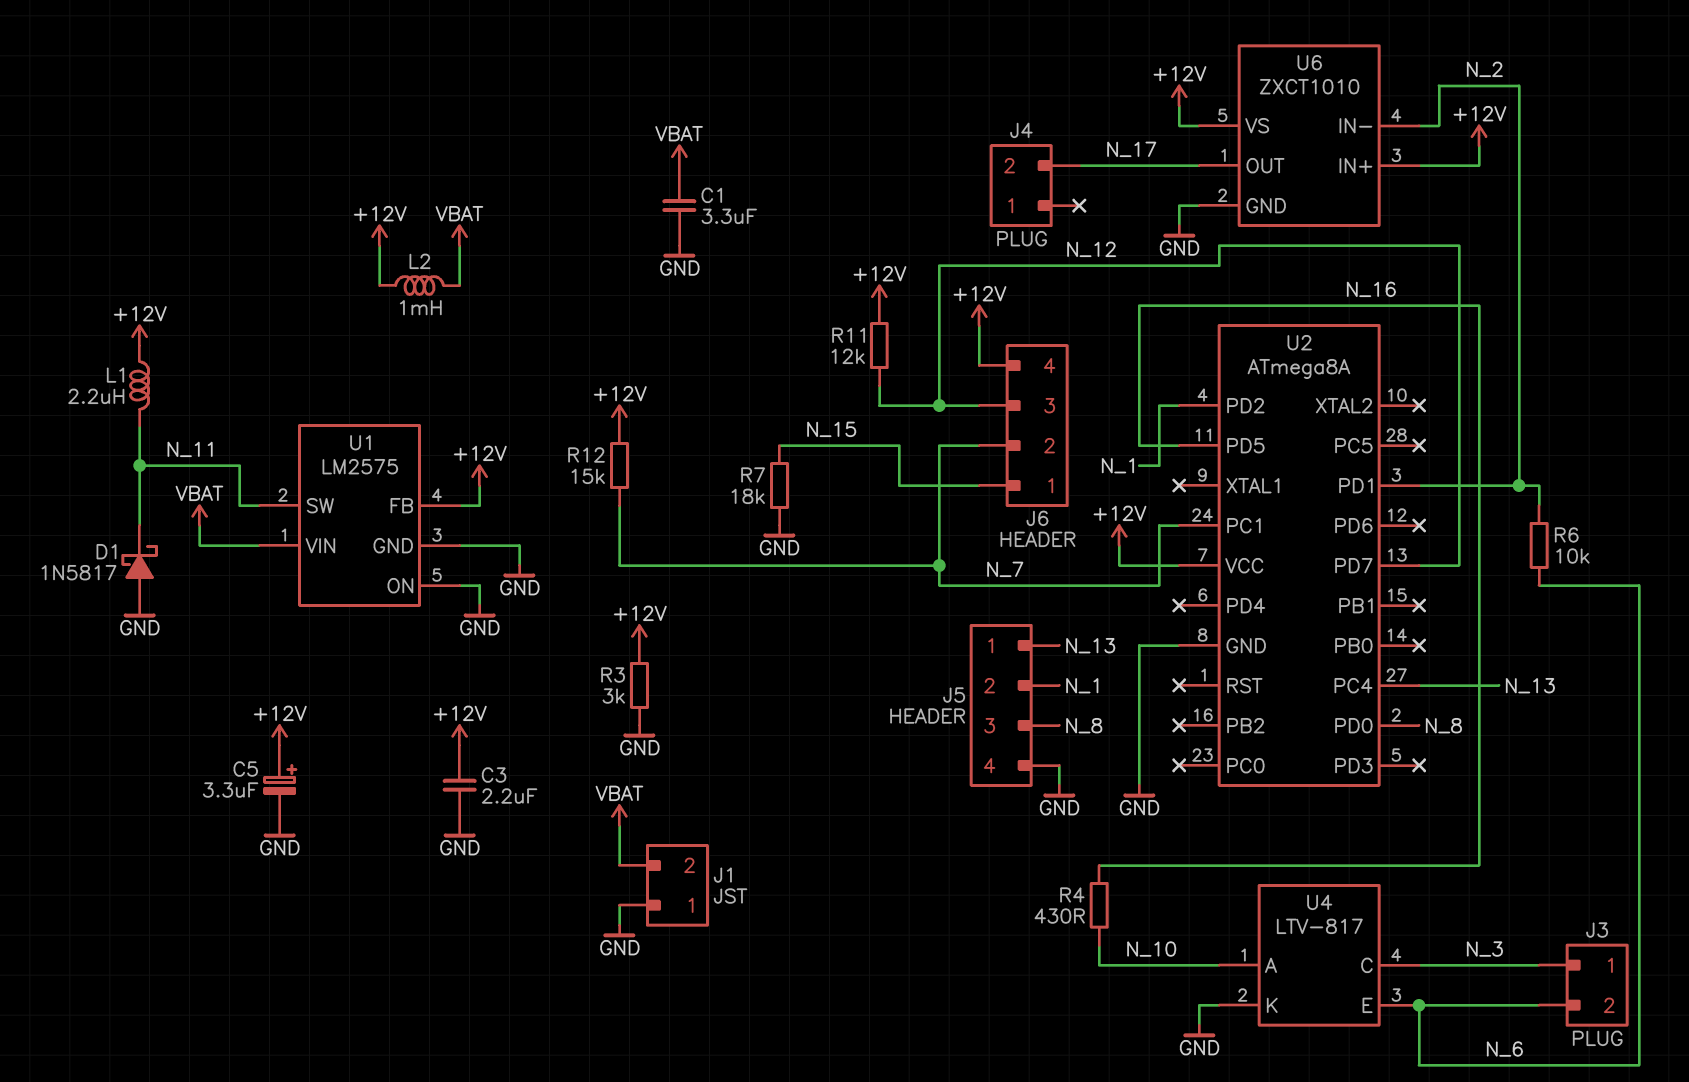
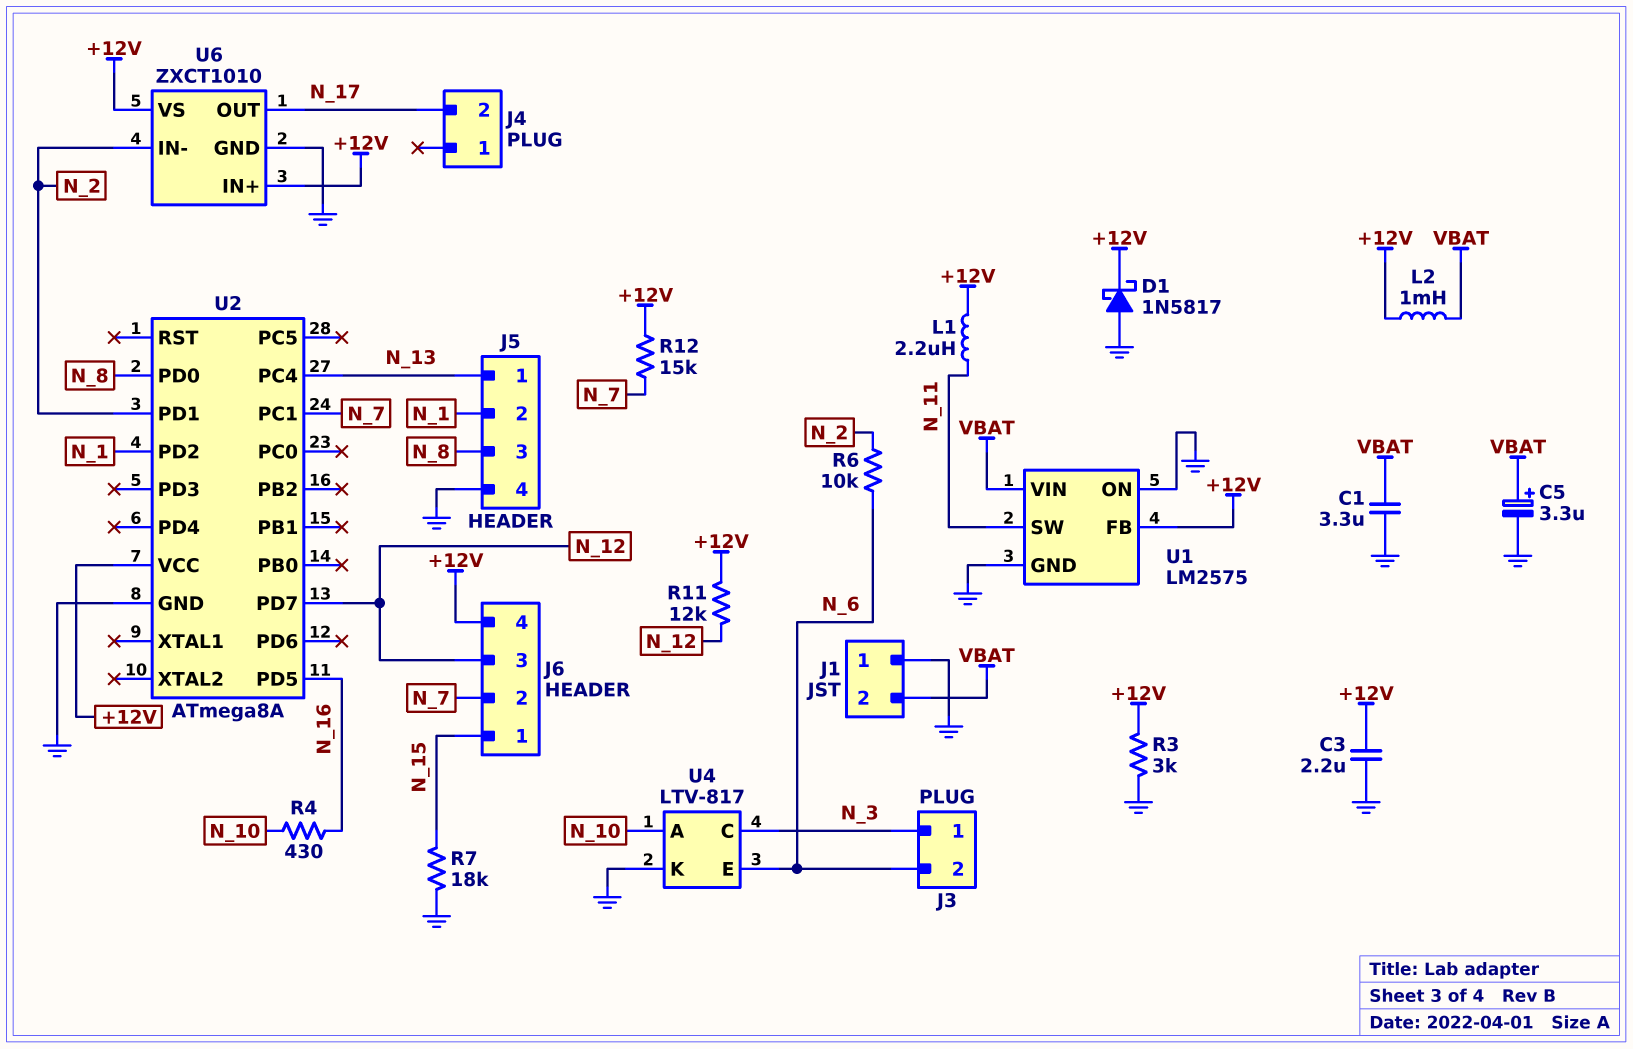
C5: 3.3uF (plus +12V, minus GND) -> 3.3uF (plus VBAT, minus GND)
D1: schottky 1N5817 (A GND, K N_11) -> schottky 1N5817 (A GND, K +12V)

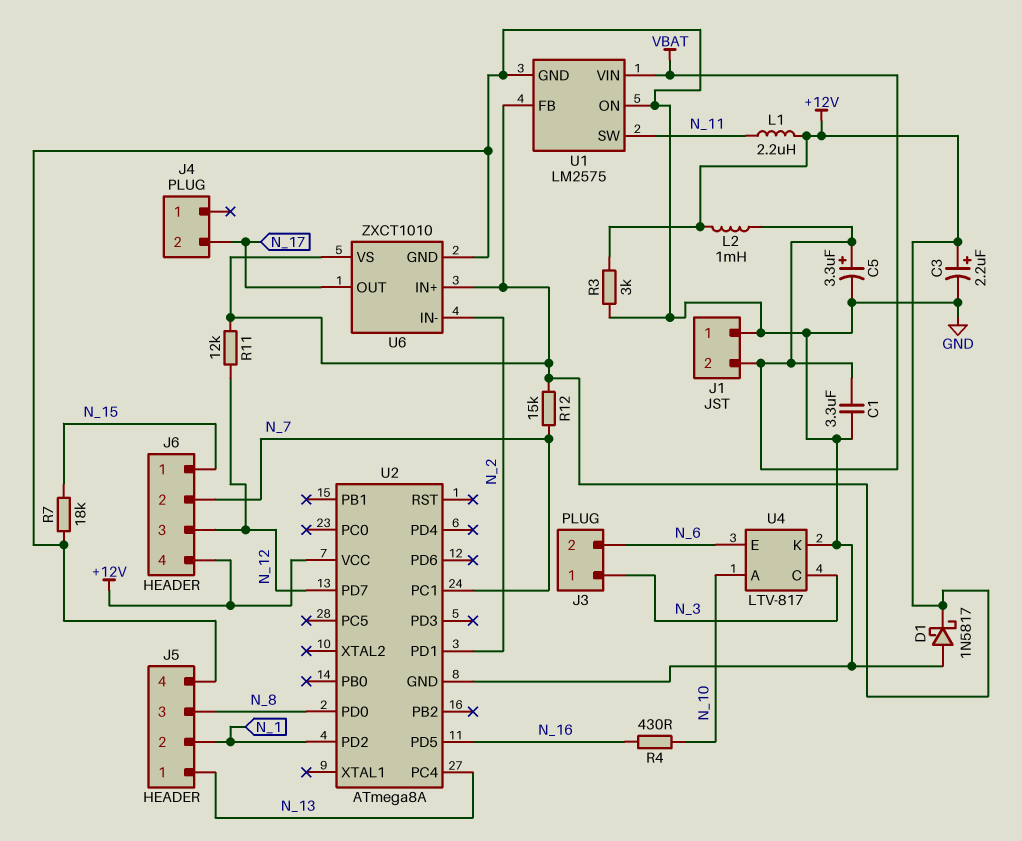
C3: 2.2uF (+12V, GND) -> 2.2uF (plus +12V, minus GND)
R6: 10k (N_2, N_6) -> none

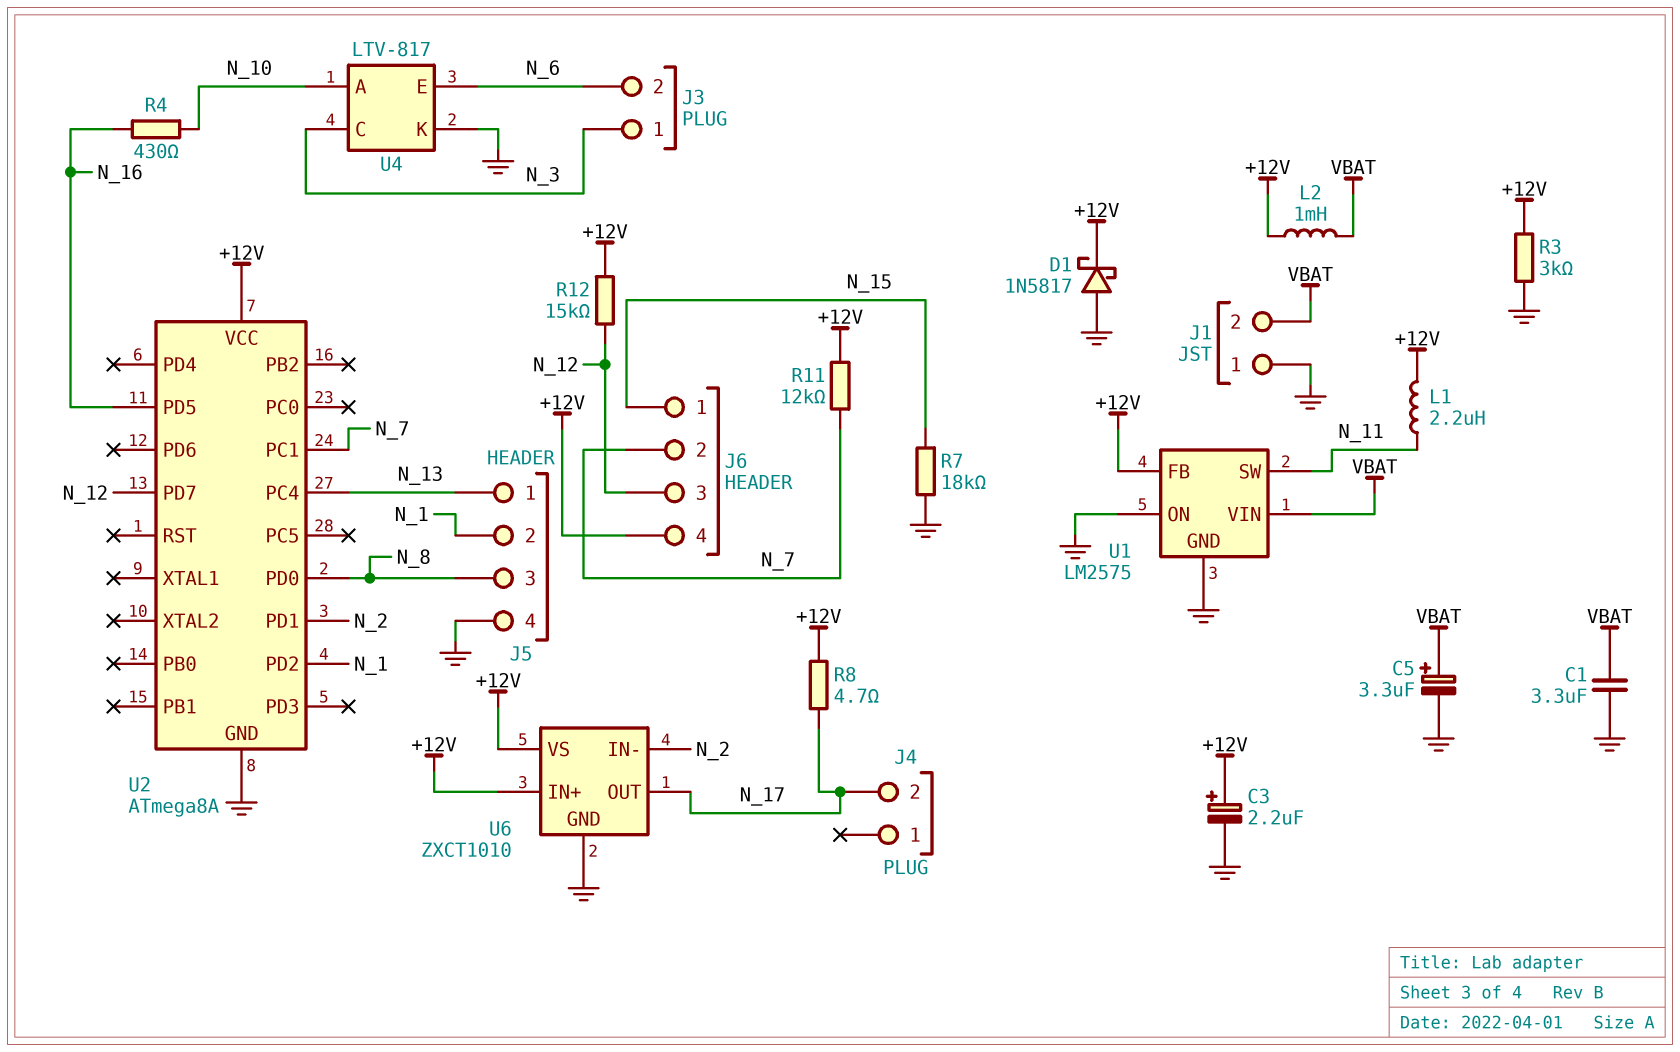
R8: none -> 4.7 (+12V, N_17)
R11: 12k (+12V, N_12) -> 12k (+12V, N_7)
R12: 15k (+12V, N_7) -> 15k (+12V, N_12)

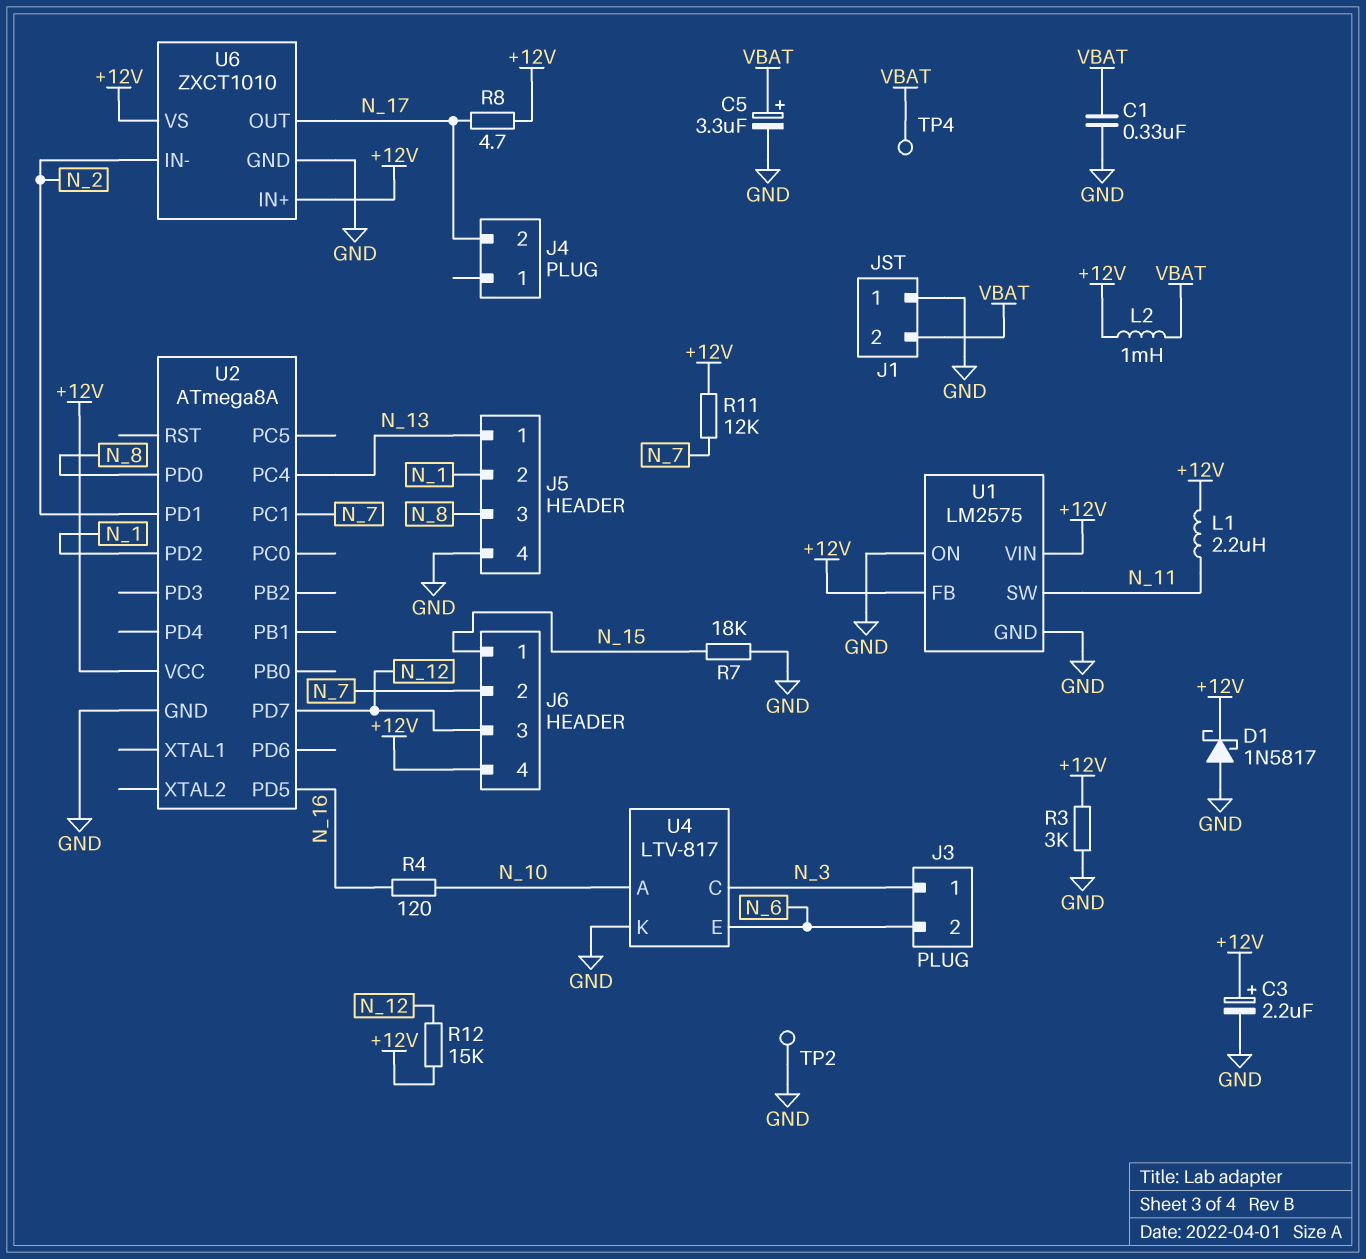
C1: 3.3uF (GND, VBAT) -> 330nF (GND, VBAT)
R4: 430 (N_10, N_16) -> 120 (N_10, N_16)
TP2: none -> test point (GND)
TP4: none -> test point (VBAT)
U1 pin VIN: VBAT -> +12V

